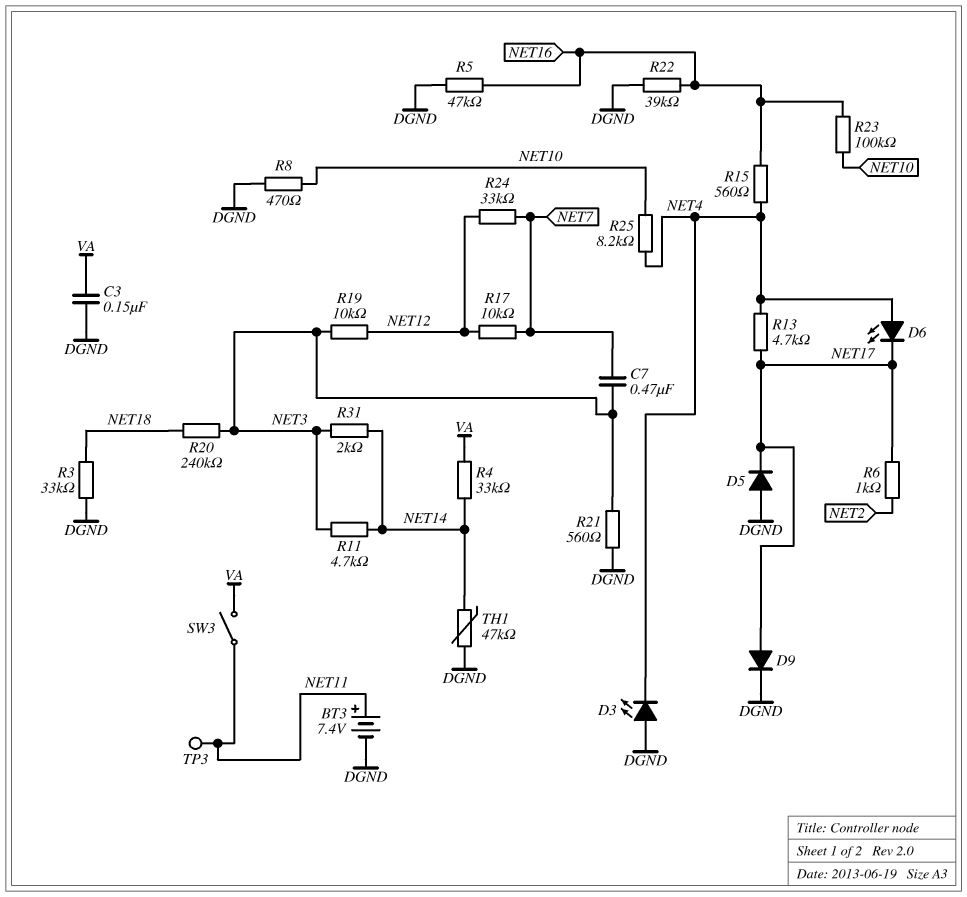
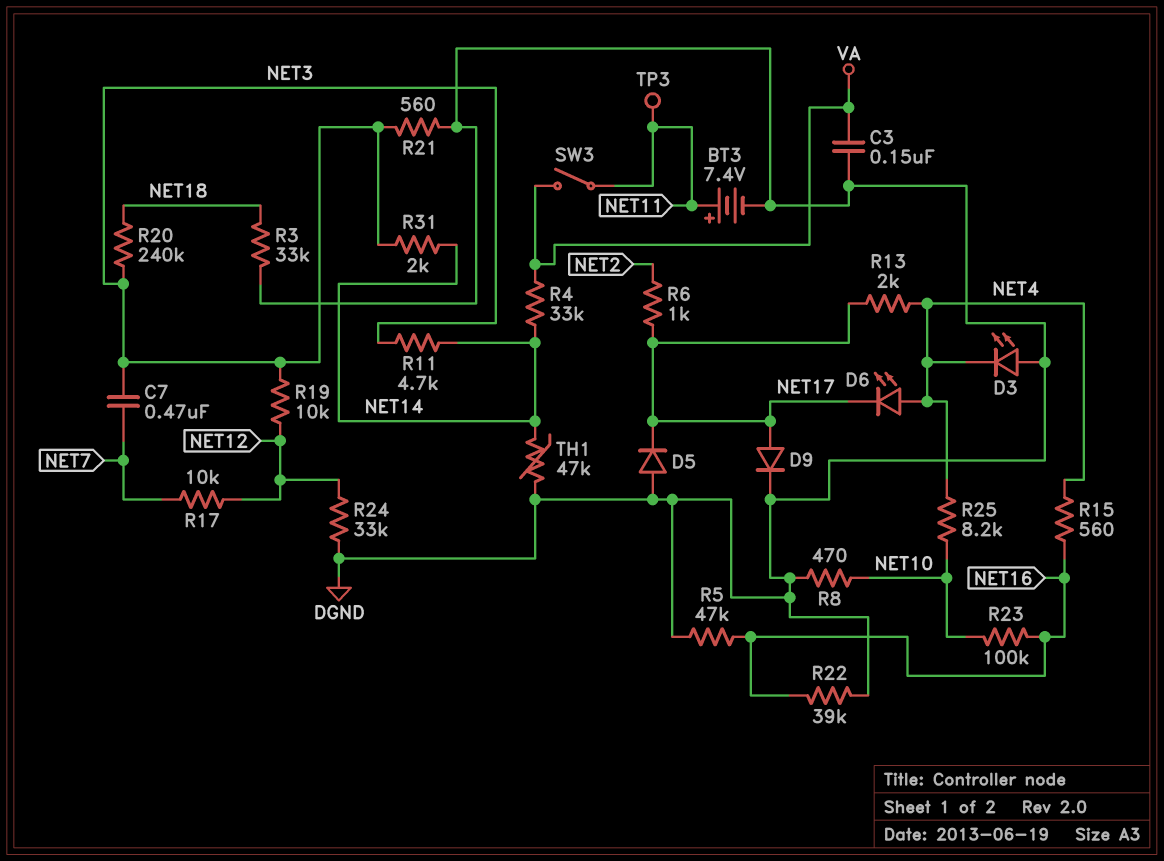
R13: 4.7k (NET4, NET17) -> 2k (NET4, NET17)
R24: 33k (NET7, NET12) -> 33k (DGND, NET12)

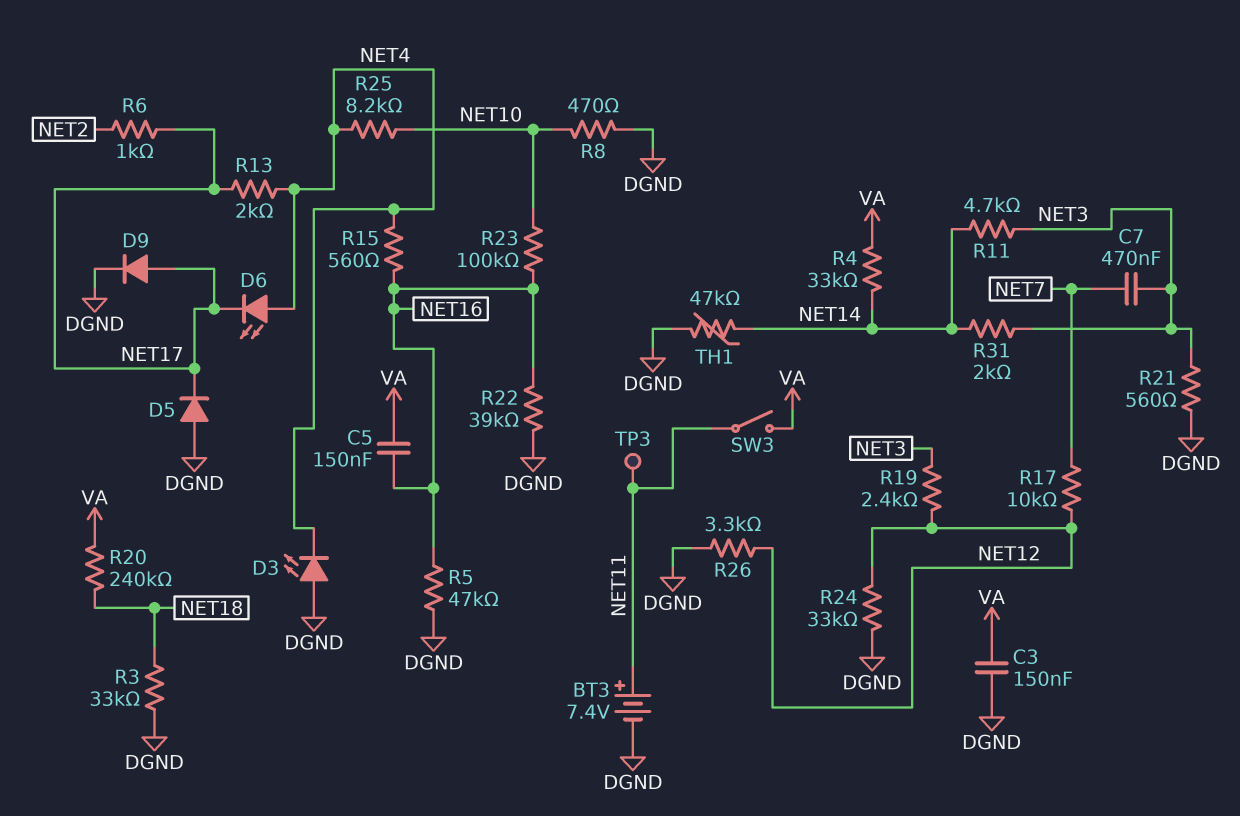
C5: none -> 150nF (NET16, VA)
R19: 10k (NET3, NET12) -> 2.4k (NET3, NET12)
R20: 240k (NET3, NET18) -> 240k (NET18, VA)
R26: none -> 3.3k (DGND, NET12)

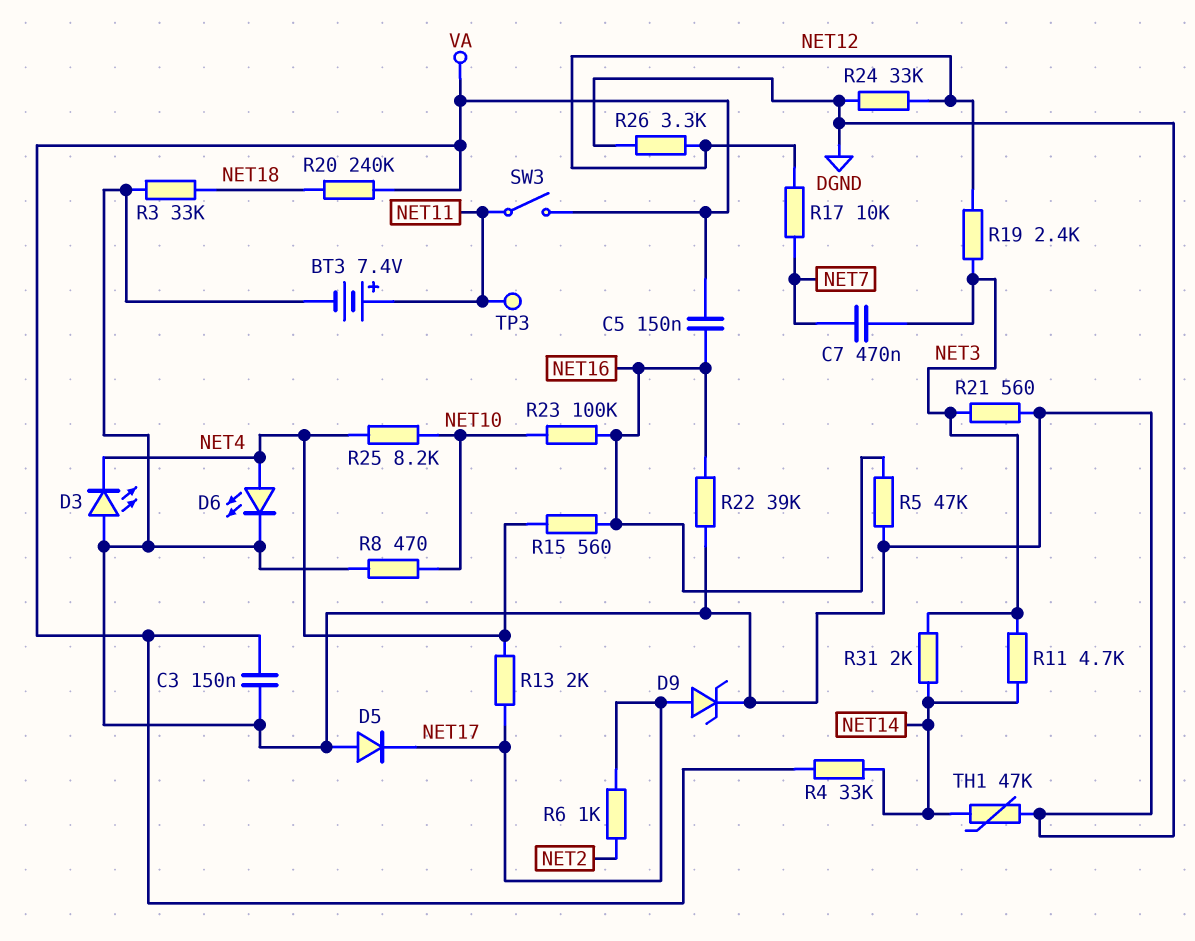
D6: LED (A NET4, K NET17) -> LED (A NET4, K DGND)
D9: diode (A NET17, K DGND) -> zener (A NET17, K DGND)

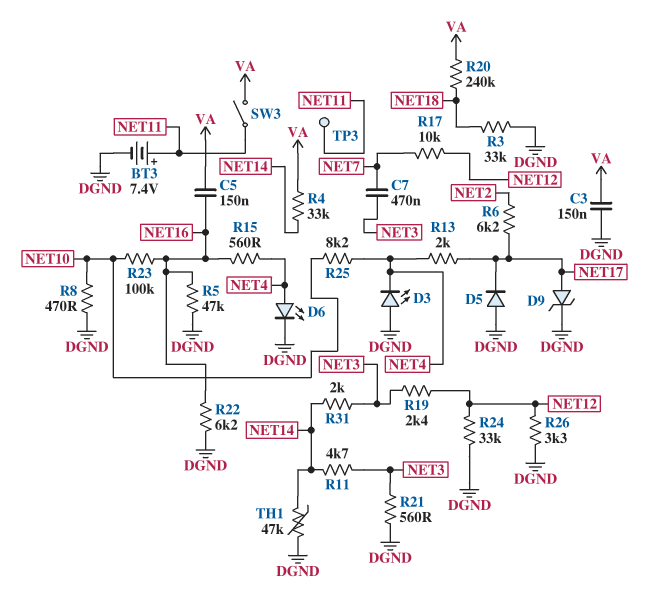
R6: 1k (NET2, NET17) -> 6.2k (NET2, NET17)
R22: 39k (DGND, NET16) -> 6.2k (DGND, NET16)

